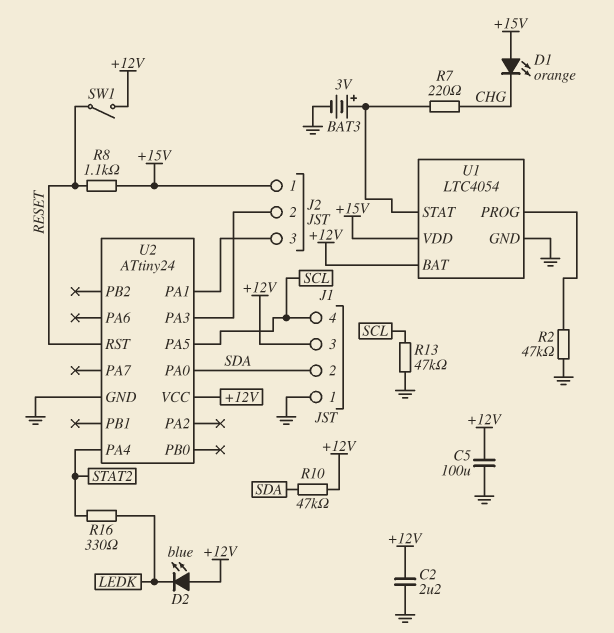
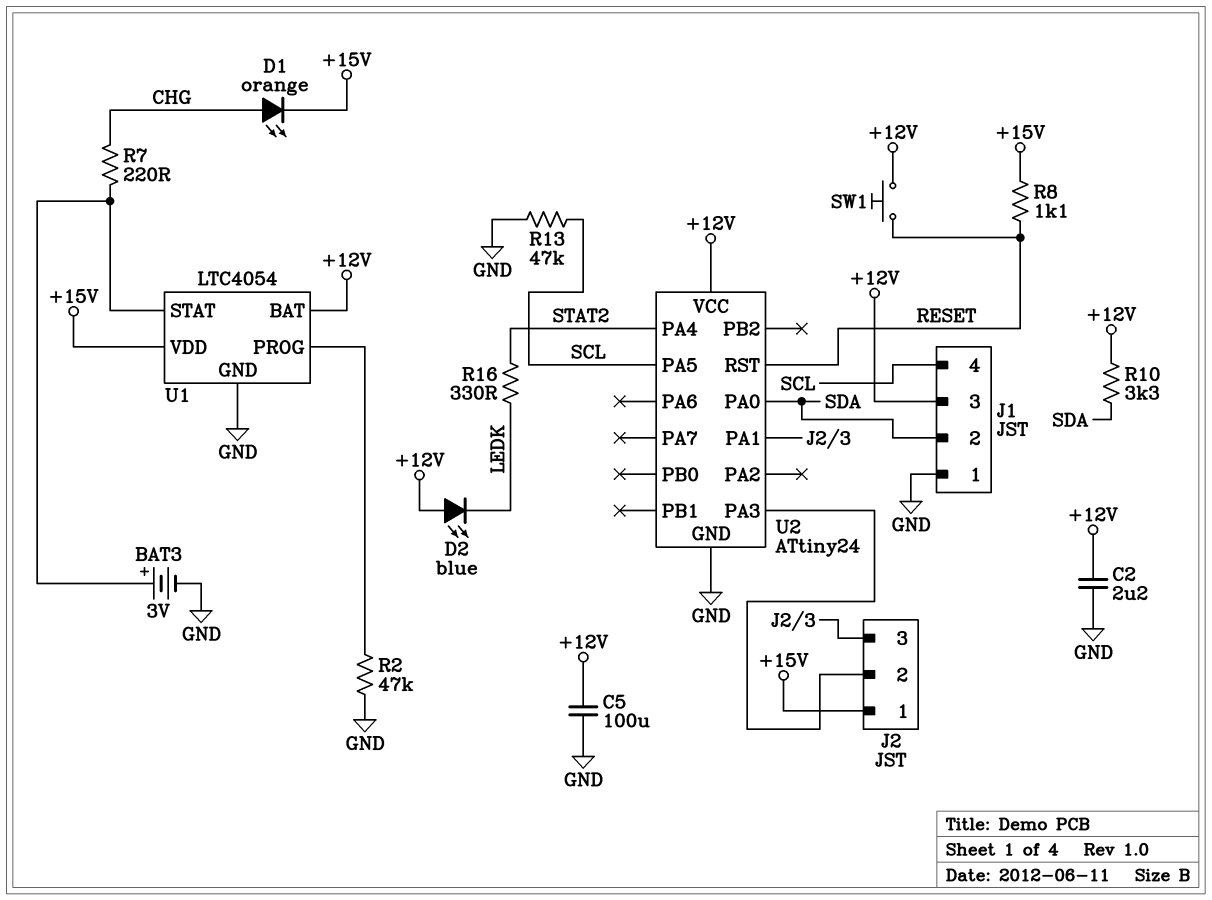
D1: LED orange (A +15V, K CHG) -> LED orange (A CHG, K +15V)
R10: 47k (+12V, SDA) -> 3.3k (+12V, SDA)
SW1: switch (+12V, RESET) -> button (+12V, RESET)

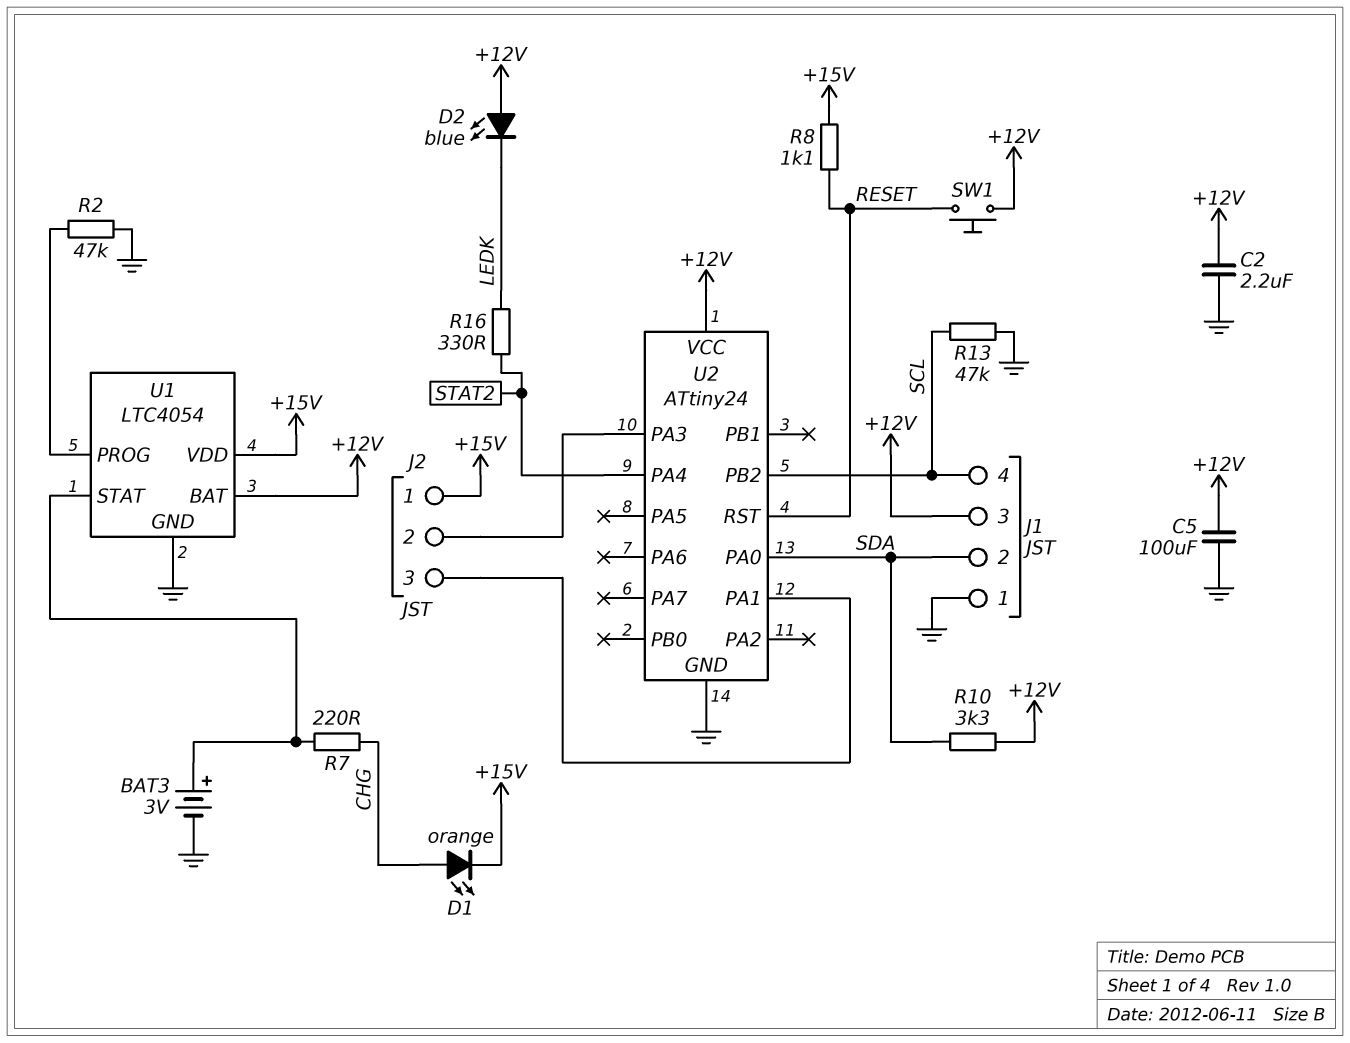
U2 pin PA5: SCL -> none
U2 pin PB2: none -> SCL

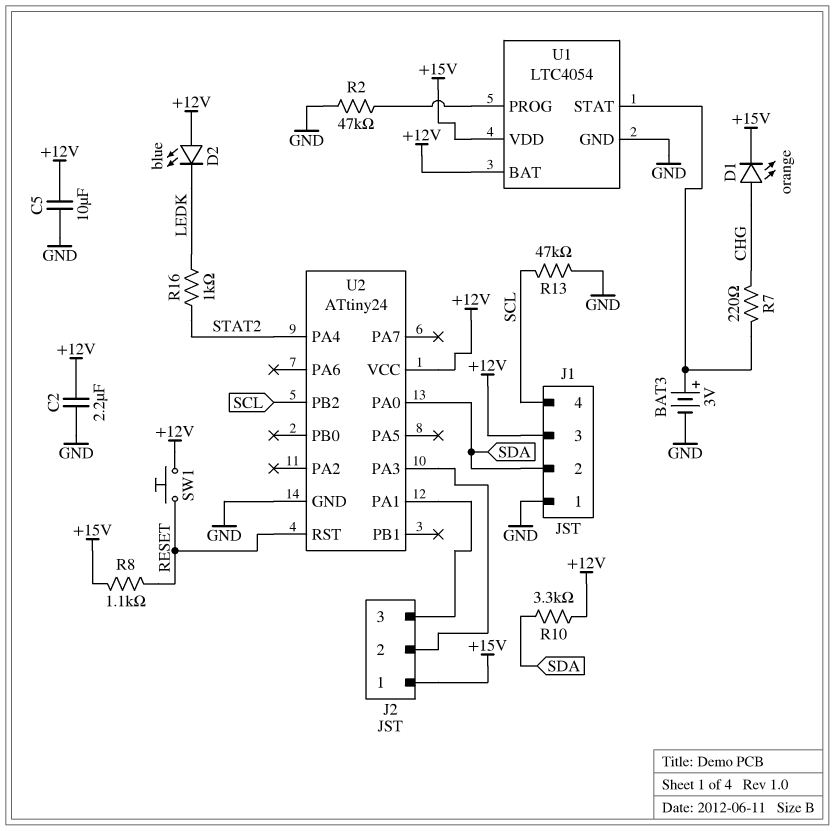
C5: 100uF (+12V, GND) -> 10uF (+12V, GND)
R16: 330 (LEDK, STAT2) -> 1k (LEDK, STAT2)

